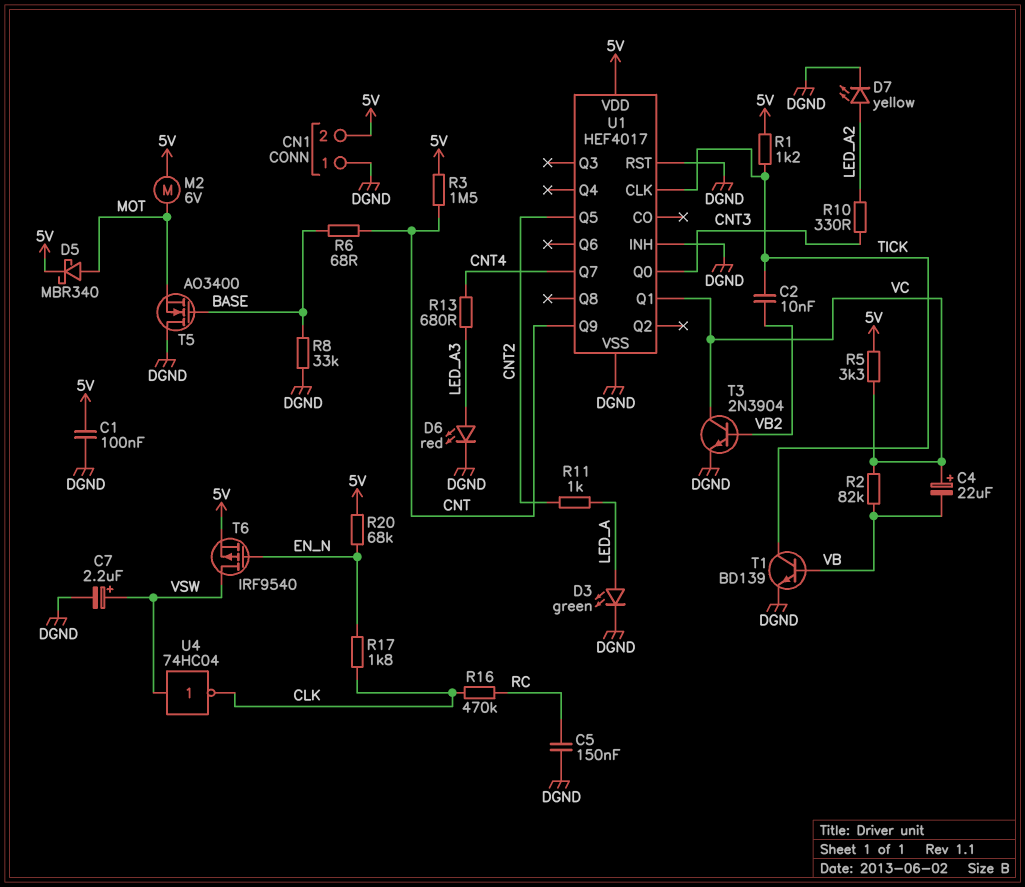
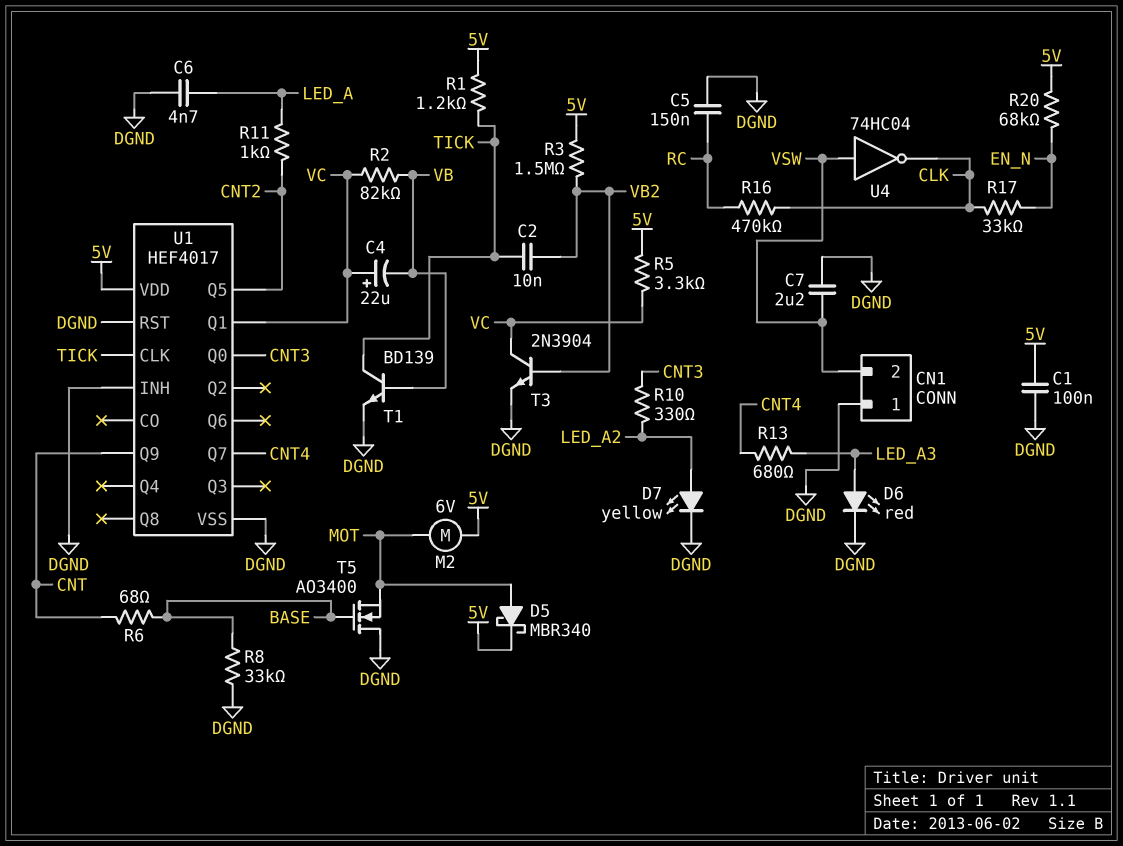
C6: none -> 4.7nF (DGND, LED_A)
C7: 2.2uF (plus VSW, minus DGND) -> 2.2uF (DGND, VSW)
CN1 pin 2: 5V -> VSW
D3: LED green (A LED_A, K DGND) -> none
R3: 1.5M (5V, CNT) -> 1.5M (5V, VB2)
R17: 1.8k (CLK, EN_N) -> 33k (CLK, EN_N)
T6: PMOS IRF9540 (G EN_N, D VSW, S 5V) -> none

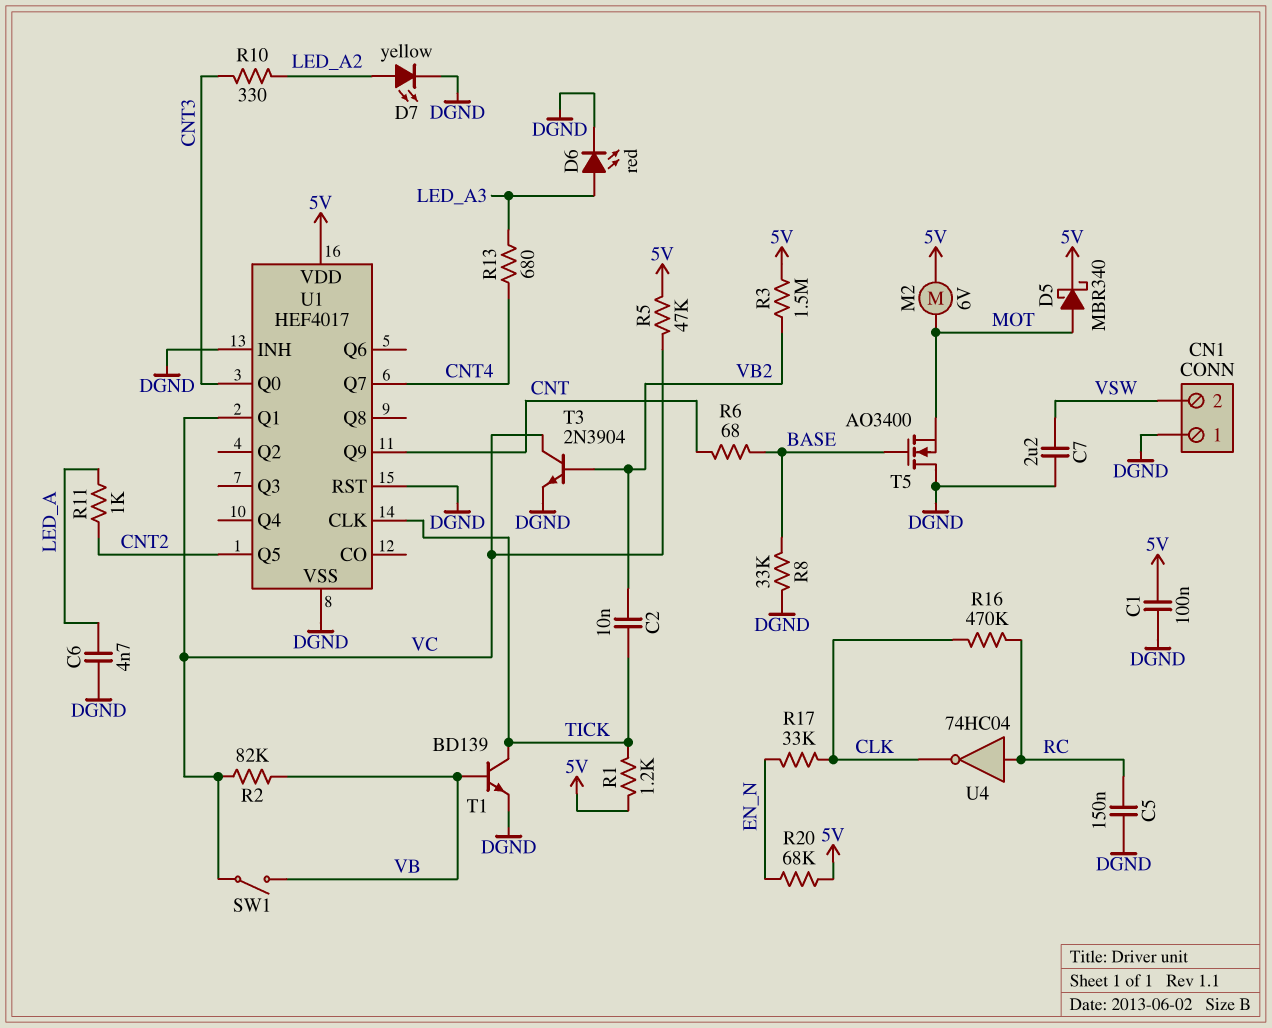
C4: 22uF (plus VC, minus VB) -> none
R5: 3.3k (5V, VC) -> 47k (5V, VC)
SW1: none -> switch (VB, VC)
U4: NOT 74HC04 (in VSW, out CLK) -> NOT 74HC04 (in RC, out CLK)

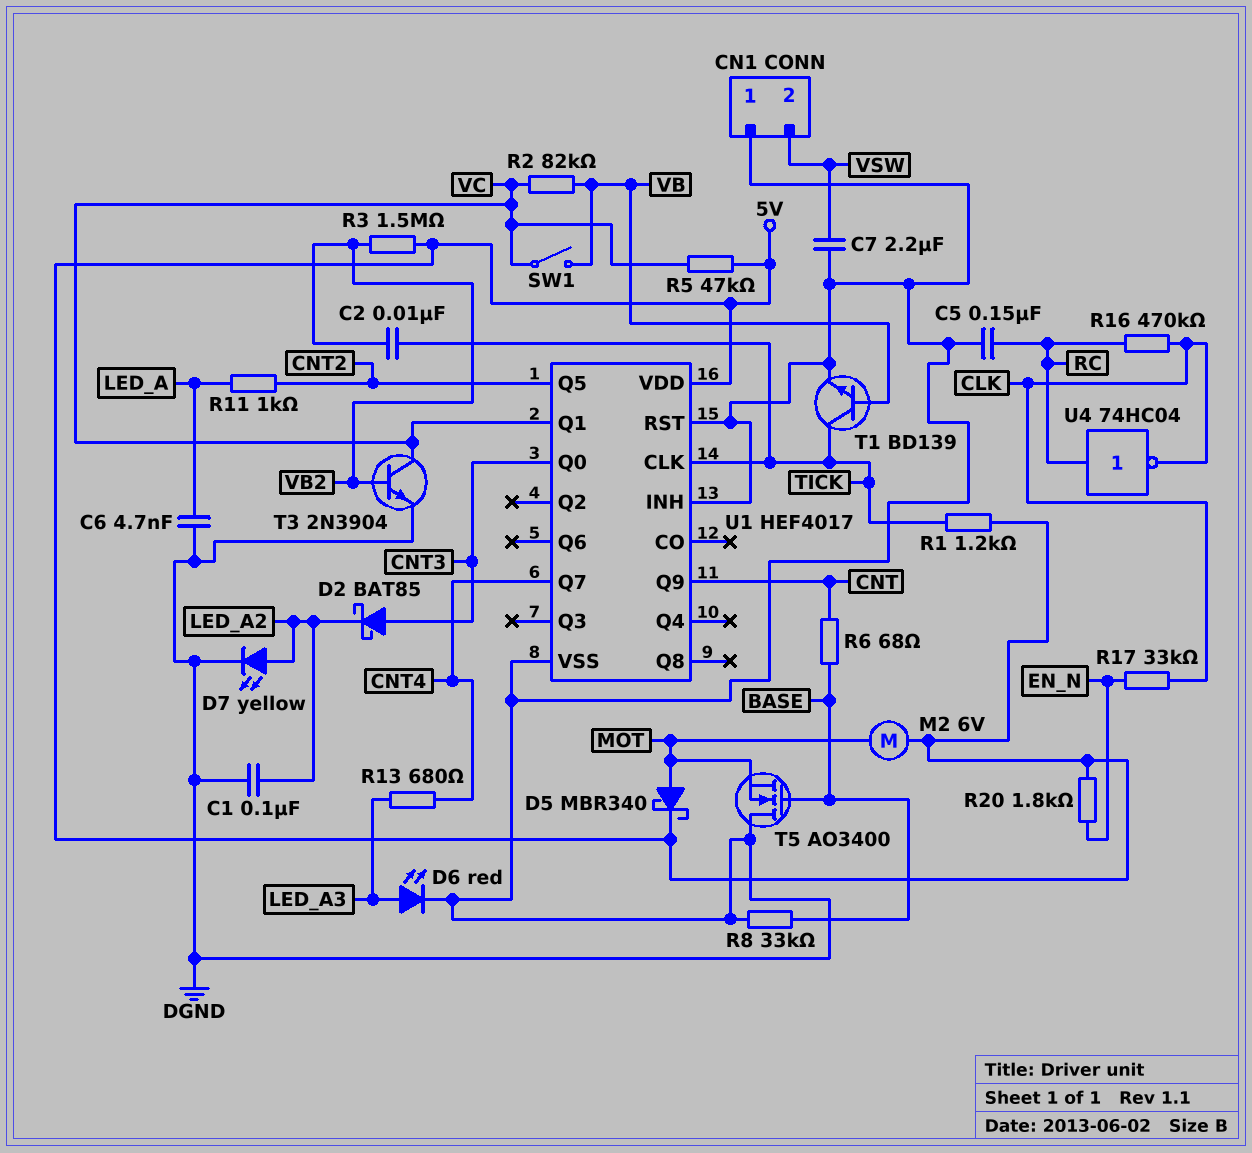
C1: 100nF (5V, DGND) -> 100nF (DGND, LED_A2)
D2: none -> schottky BAT85 (A CNT3, K LED_A2)
R10: 330 (CNT3, LED_A2) -> none
R20: 68k (5V, EN_N) -> 1.8k (5V, EN_N)

